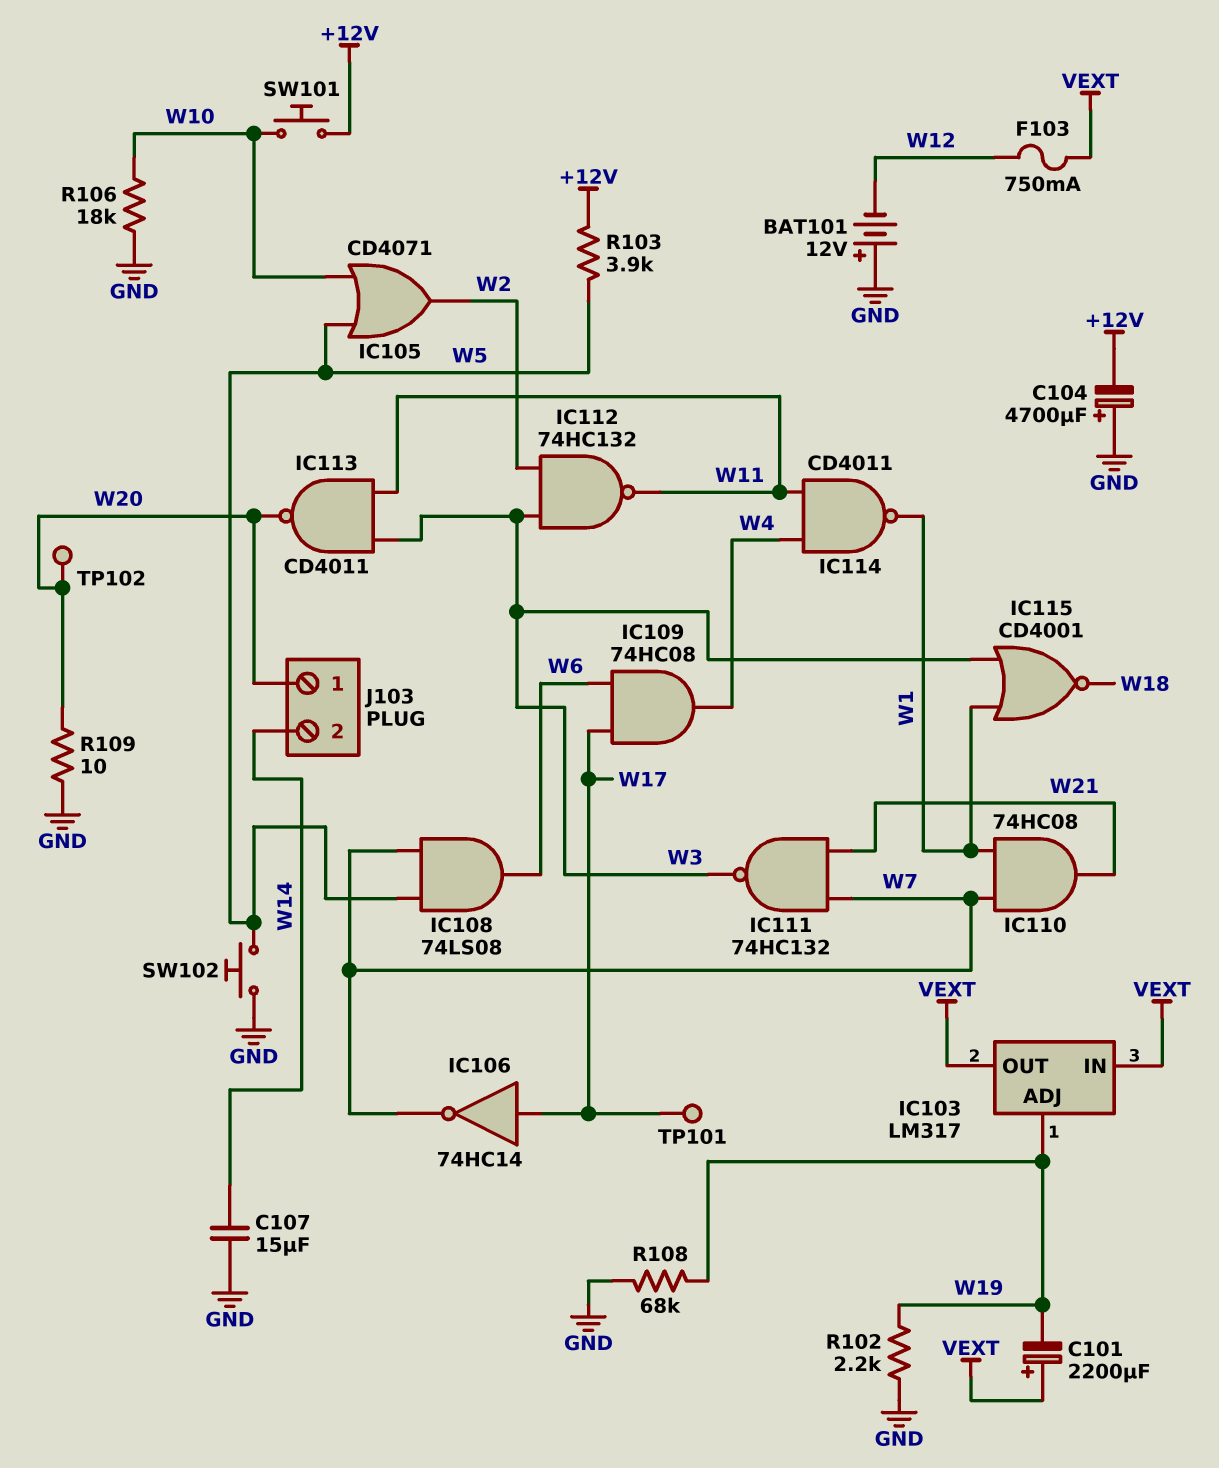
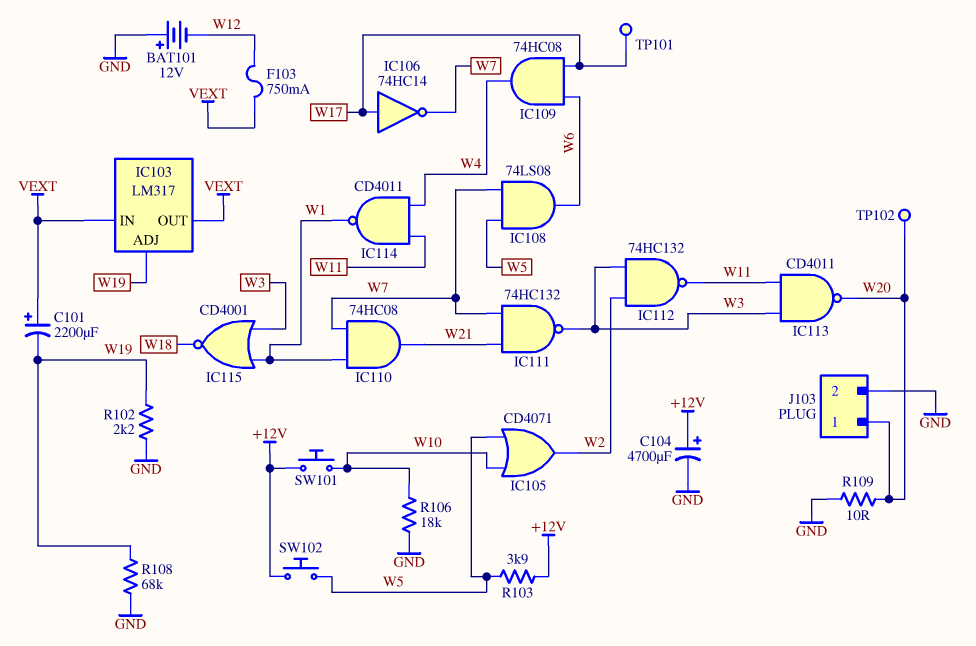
C104: 4700uF (plus GND, minus +12V) -> 4700uF (plus +12V, minus GND)
C107: 15uF (GND, W14) -> none
J103 pin 2: W14 -> GND
SW102: button (GND, W5) -> button (+12V, W5)

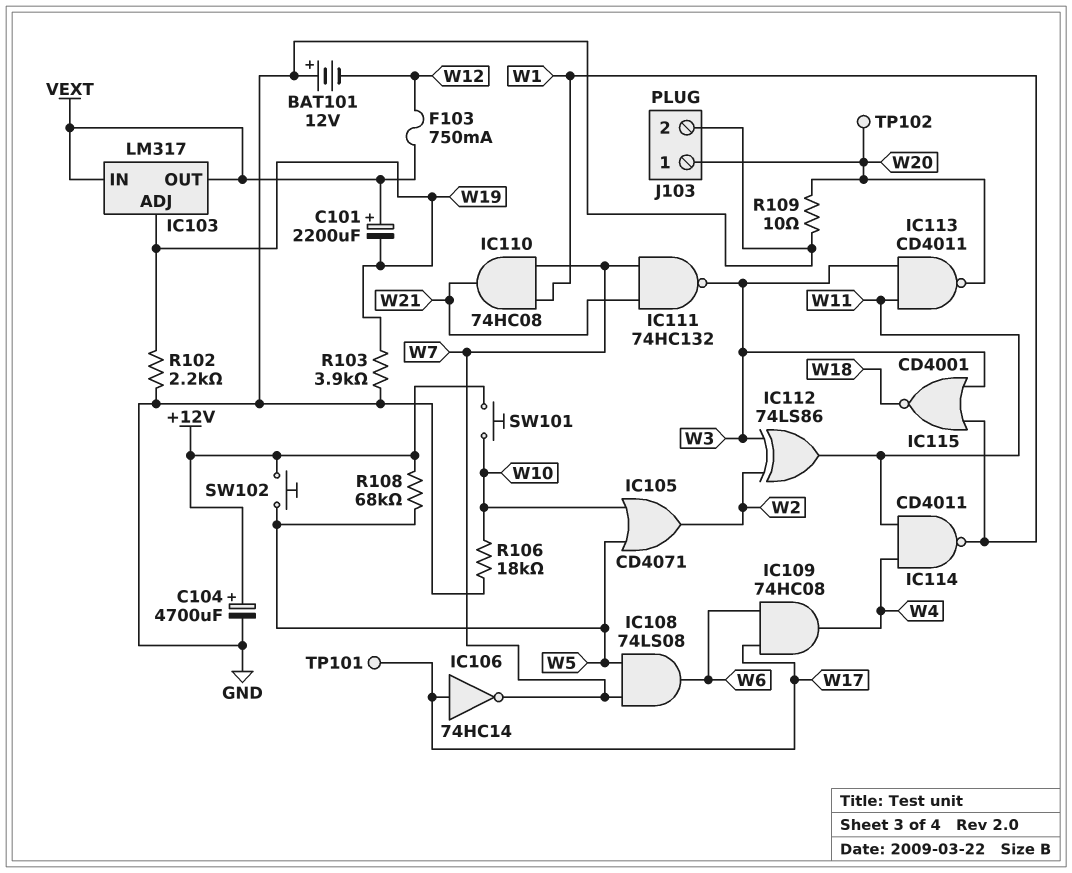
IC112: NAND 74HC132 (in W2, in W3, out W11) -> XOR 74LS86 (in W2, in W3, out W11)
R103: 3.9k (+12V, W5) -> 3.9k (GND, W19)
R108: 68k (GND, W19) -> 68k (+12V, W5)

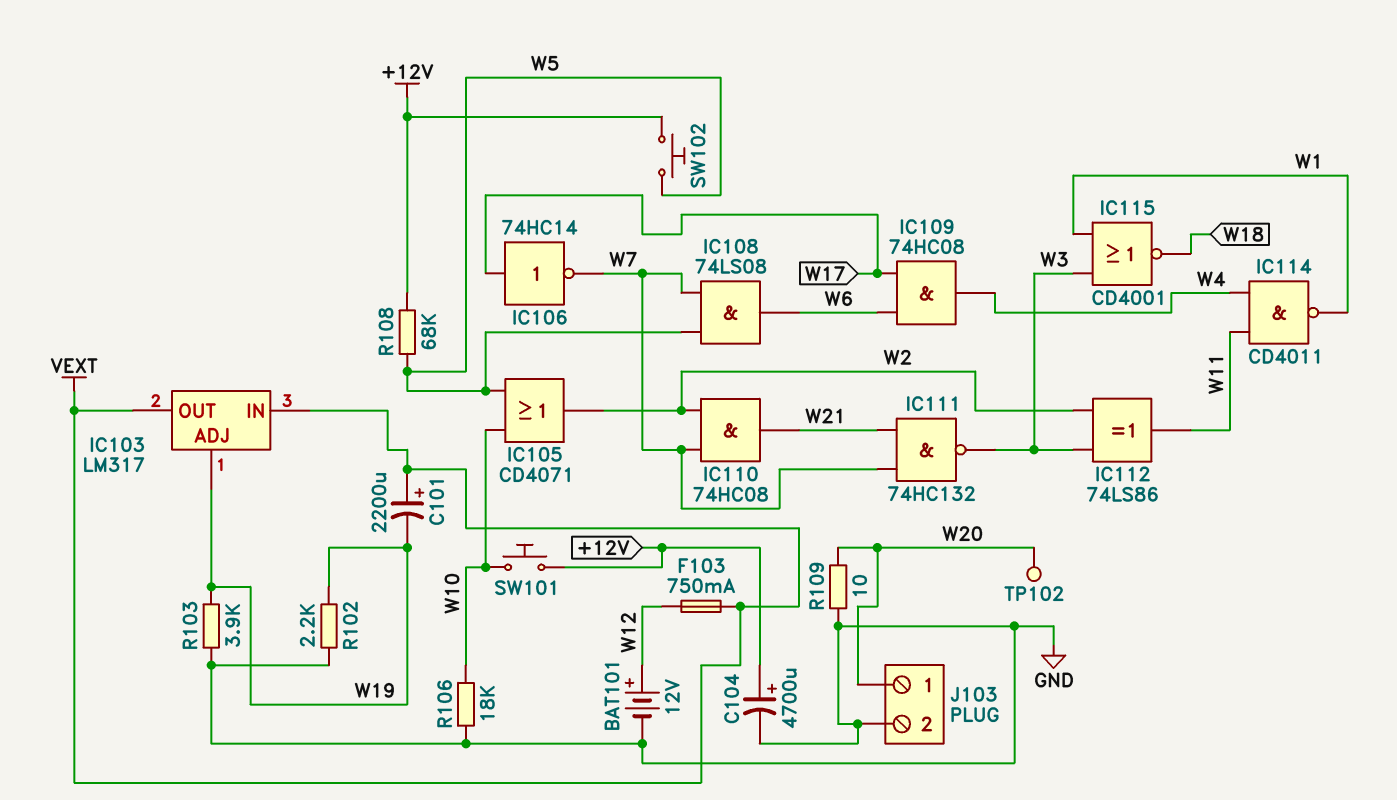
BAT101: 12V (plus GND, minus W12) -> 12V (plus W12, minus GND)
IC110: AND 74HC08 (in W1, in W7, out W21) -> AND 74HC08 (in W2, in W7, out W21)
IC113: NAND CD4011 (in W3, in W11, out W20) -> none
TP101: test point (W17) -> none

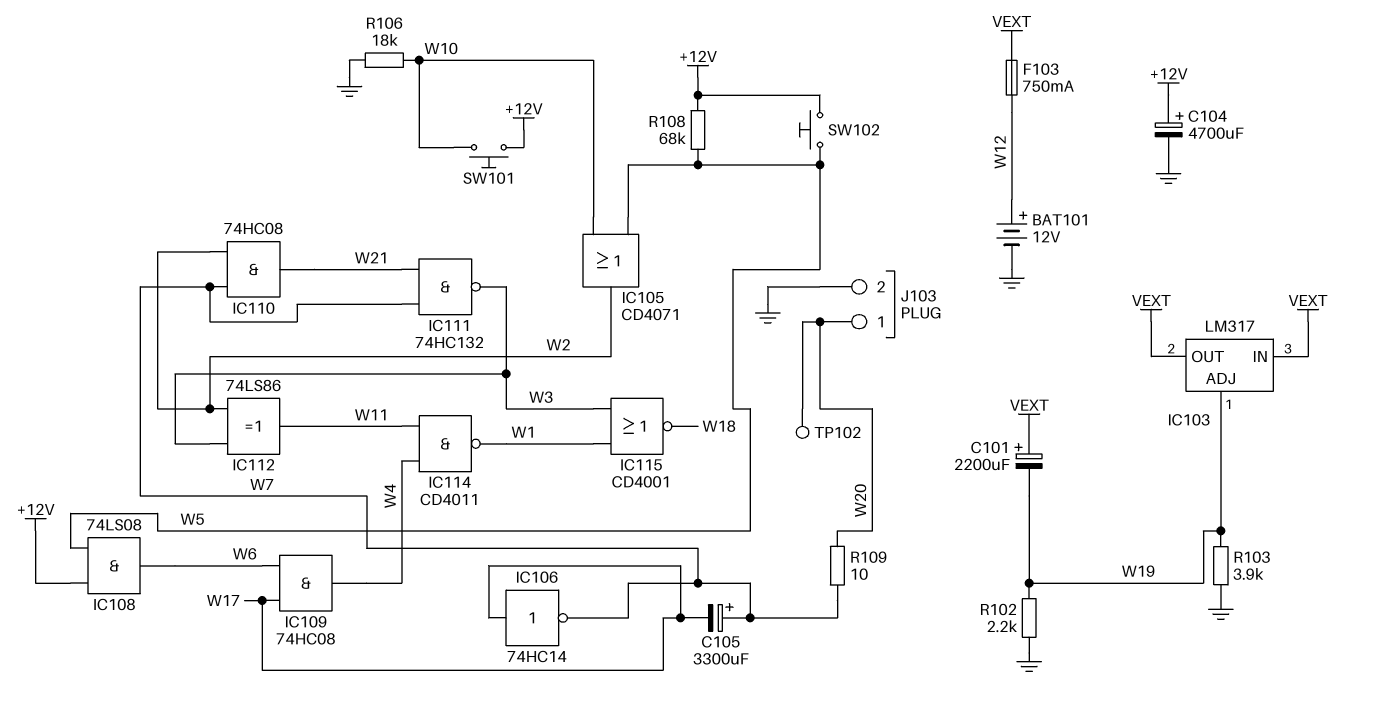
C105: none -> 3300uF (plus W7, minus W17)
IC108: AND 74LS08 (in W5, in W7, out W6) -> AND 74LS08 (in +12V, in W5, out W6)
R109: 10 (GND, W20) -> 10 (W7, W20)

